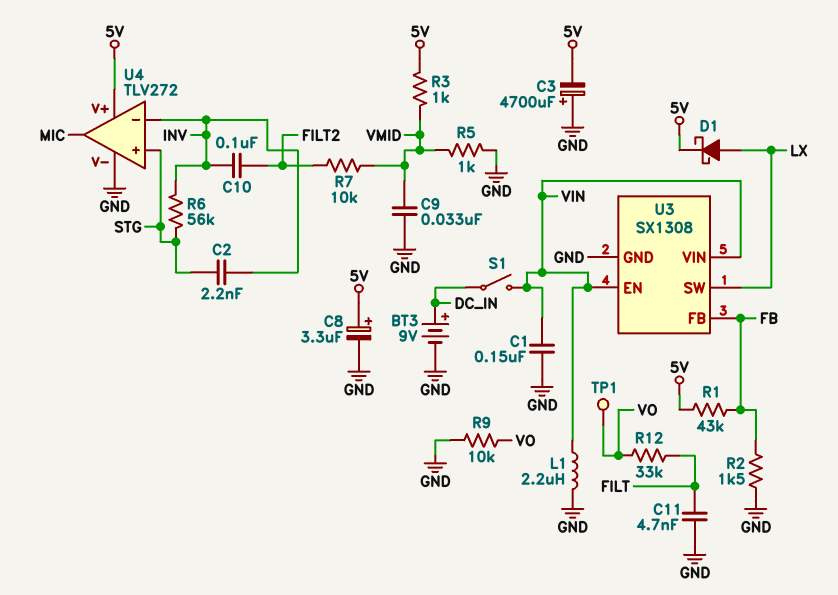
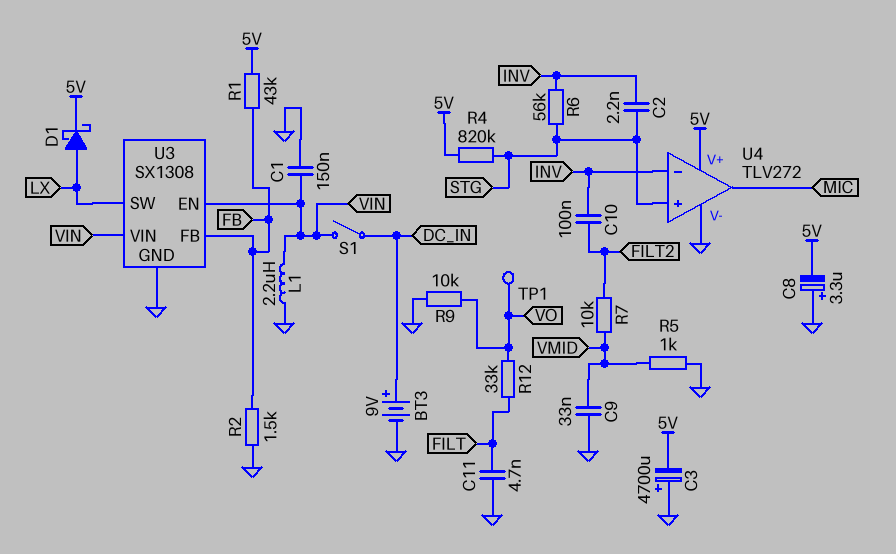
C8: 3.3uF (plus 5V, minus GND) -> 3.3uF (plus GND, minus 5V)
R3: 1k (5V, VMID) -> none
R4: none -> 820k (5V, STG)

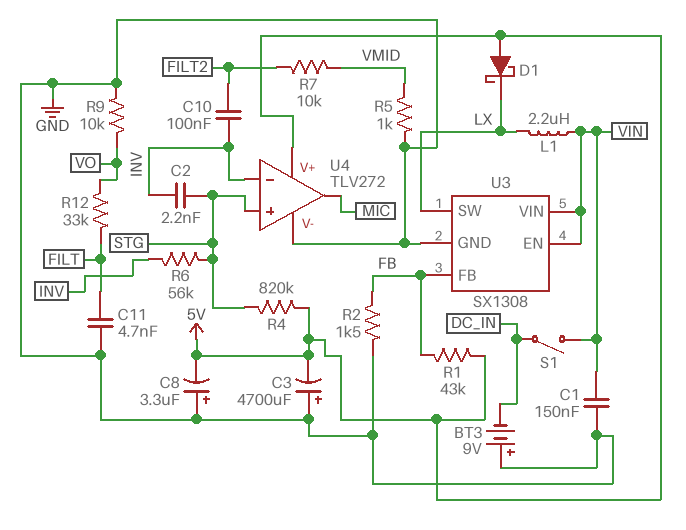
BT3: 9V (plus DC_IN, minus GND) -> 9V (plus GND, minus DC_IN)
C9: 33nF (GND, VMID) -> none
D1: schottky (A LX, K 5V) -> schottky (A 5V, K LX)
L1: 2.2uH (GND, VIN) -> 2.2uH (LX, VIN)
TP1: test point (VO) -> none

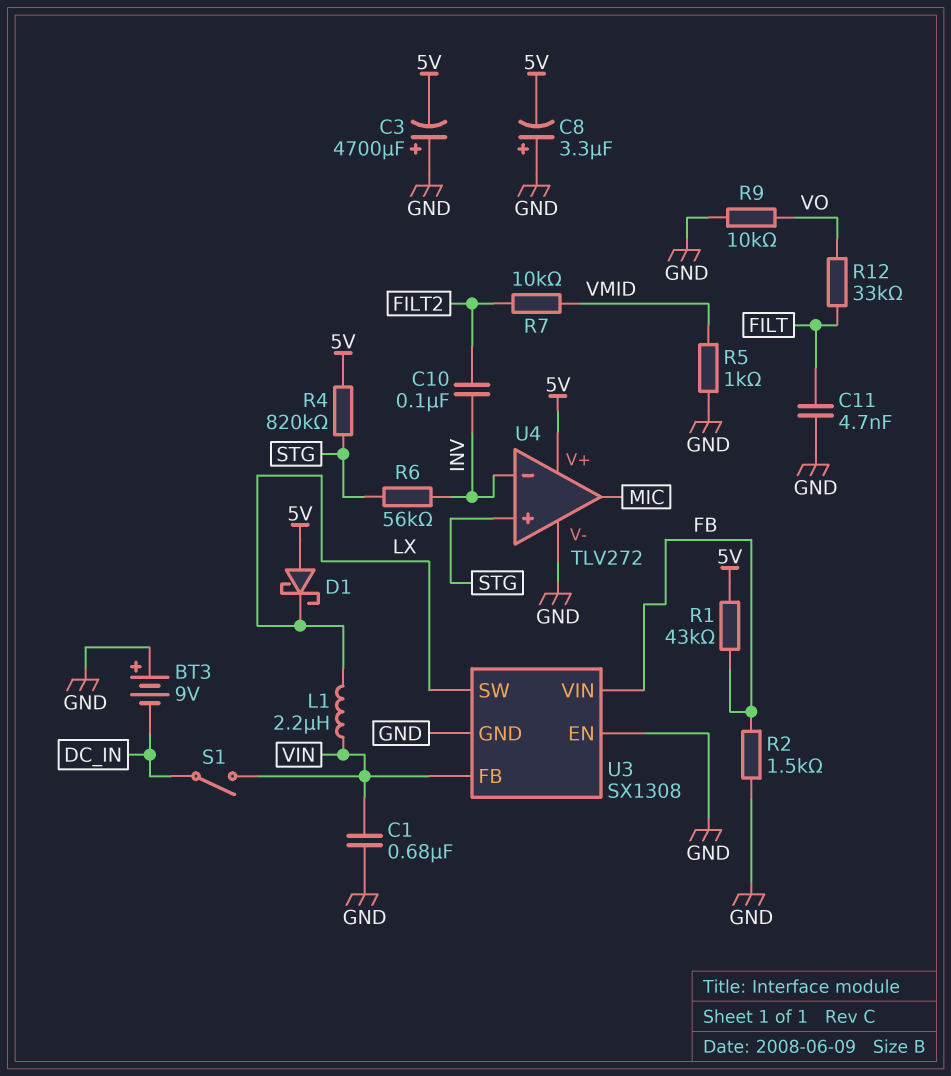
C1: 150nF (GND, VIN) -> 680nF (GND, VIN)
C2: 2.2nF (INV, STG) -> none
U3 pin EN: VIN -> GND
U3 pin FB: FB -> VIN
U3 pin VIN: VIN -> FB

